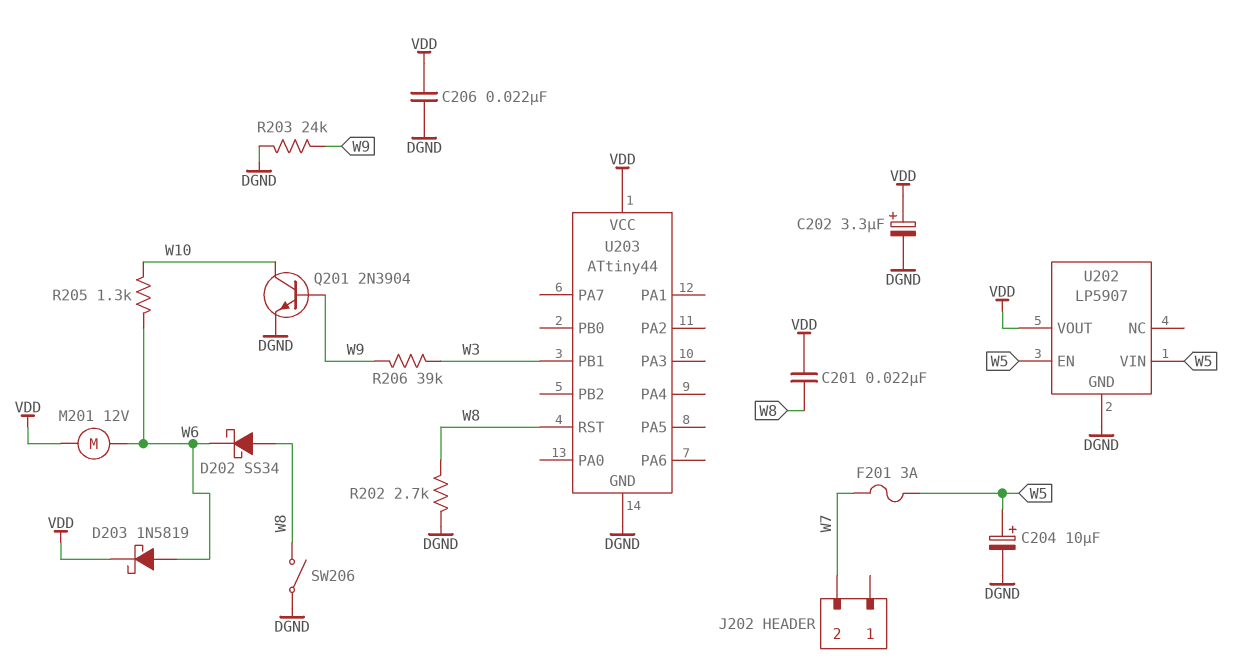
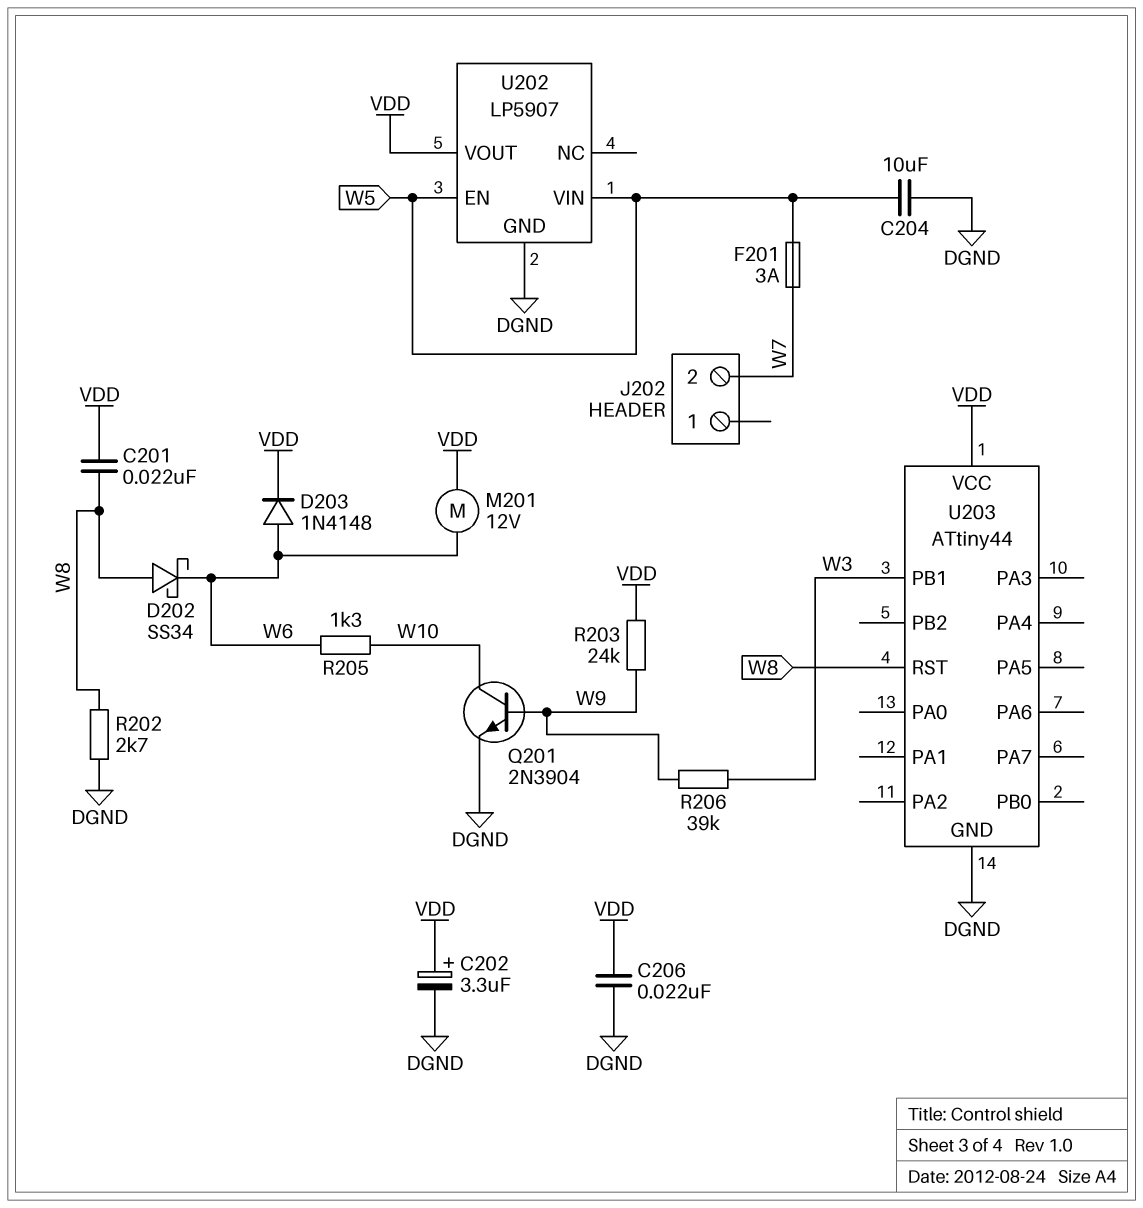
C204: 10uF (plus W5, minus DGND) -> 10uF (DGND, W5)
D203: schottky 1N5819 (A W6, K VDD) -> diode 1N4148 (A W6, K VDD)
R203: 24k (DGND, W9) -> 24k (VDD, W9)
SW206: switch (DGND, W8) -> none

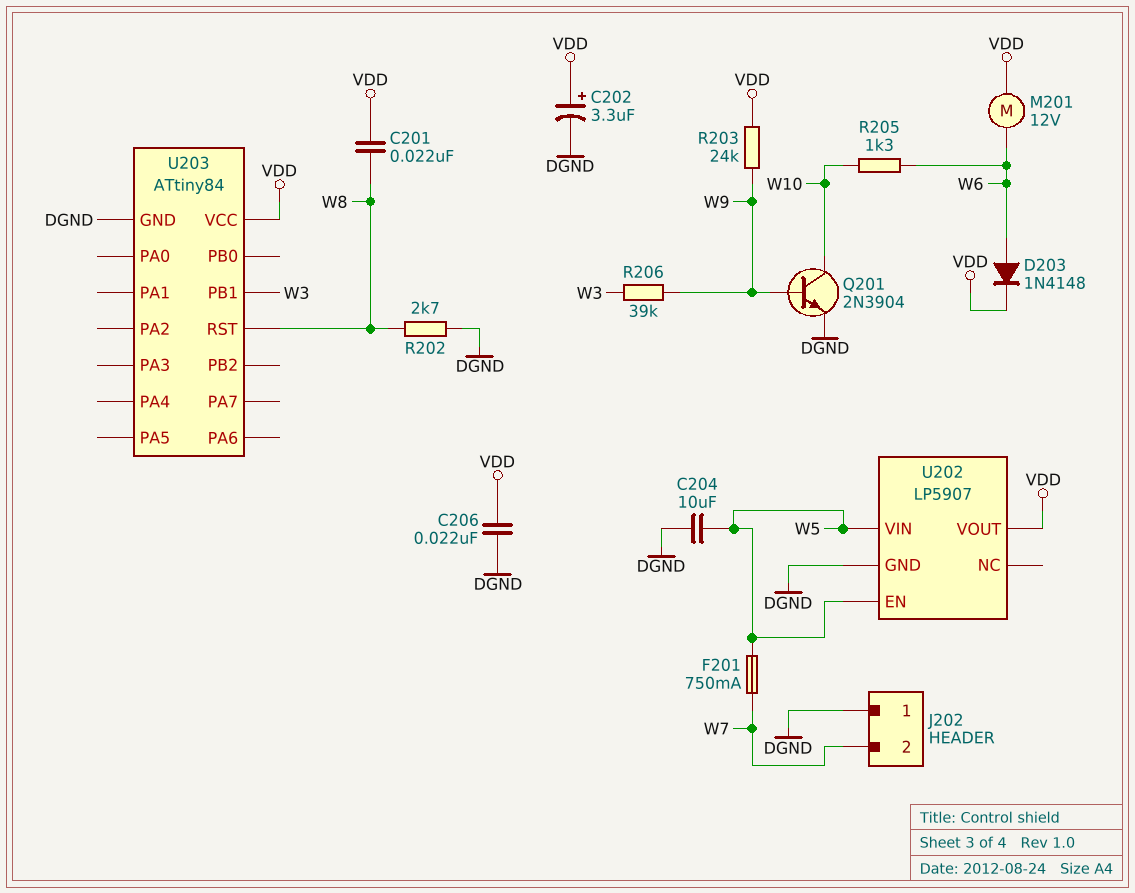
D202: schottky SS34 (A W8, K W6) -> none
F201: 3A (W5, W7) -> 750mA (W5, W7)
J202 pin 1: none -> DGND
U203: ATtiny44 -> ATtiny84

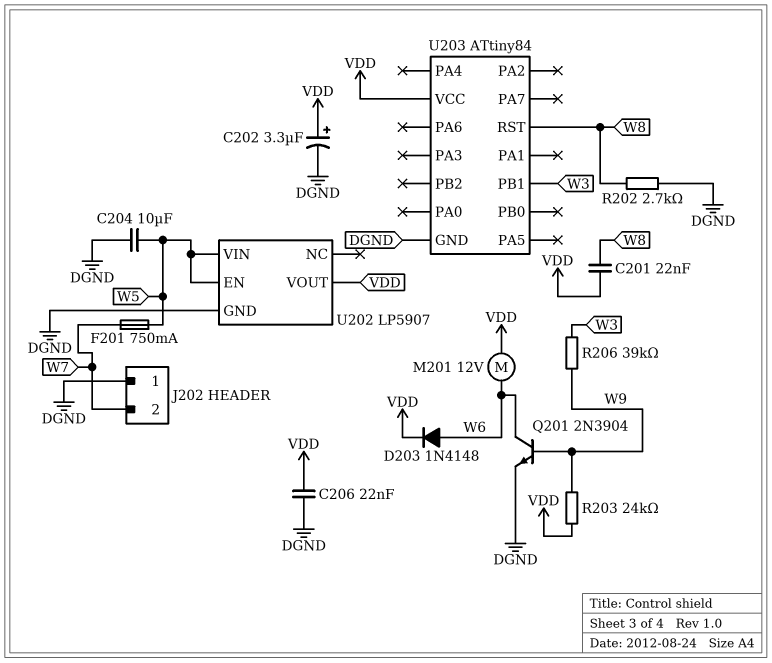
Q201: NPN 2N3904 (B W9, C W10, E DGND) -> NPN 2N3904 (B W9, C W6, E DGND)
R205: 1.3k (W6, W10) -> none

